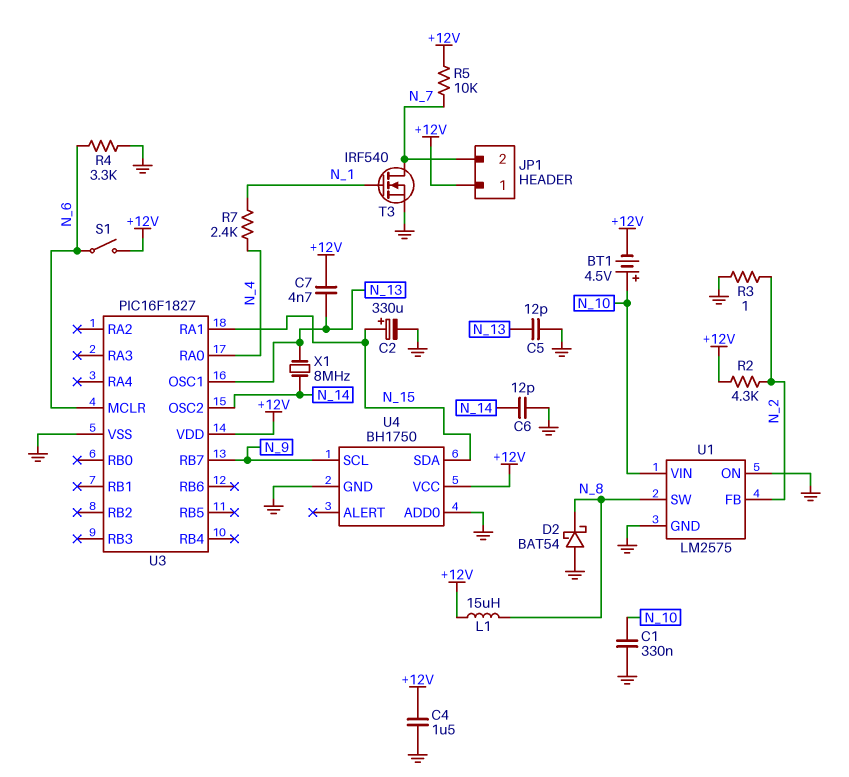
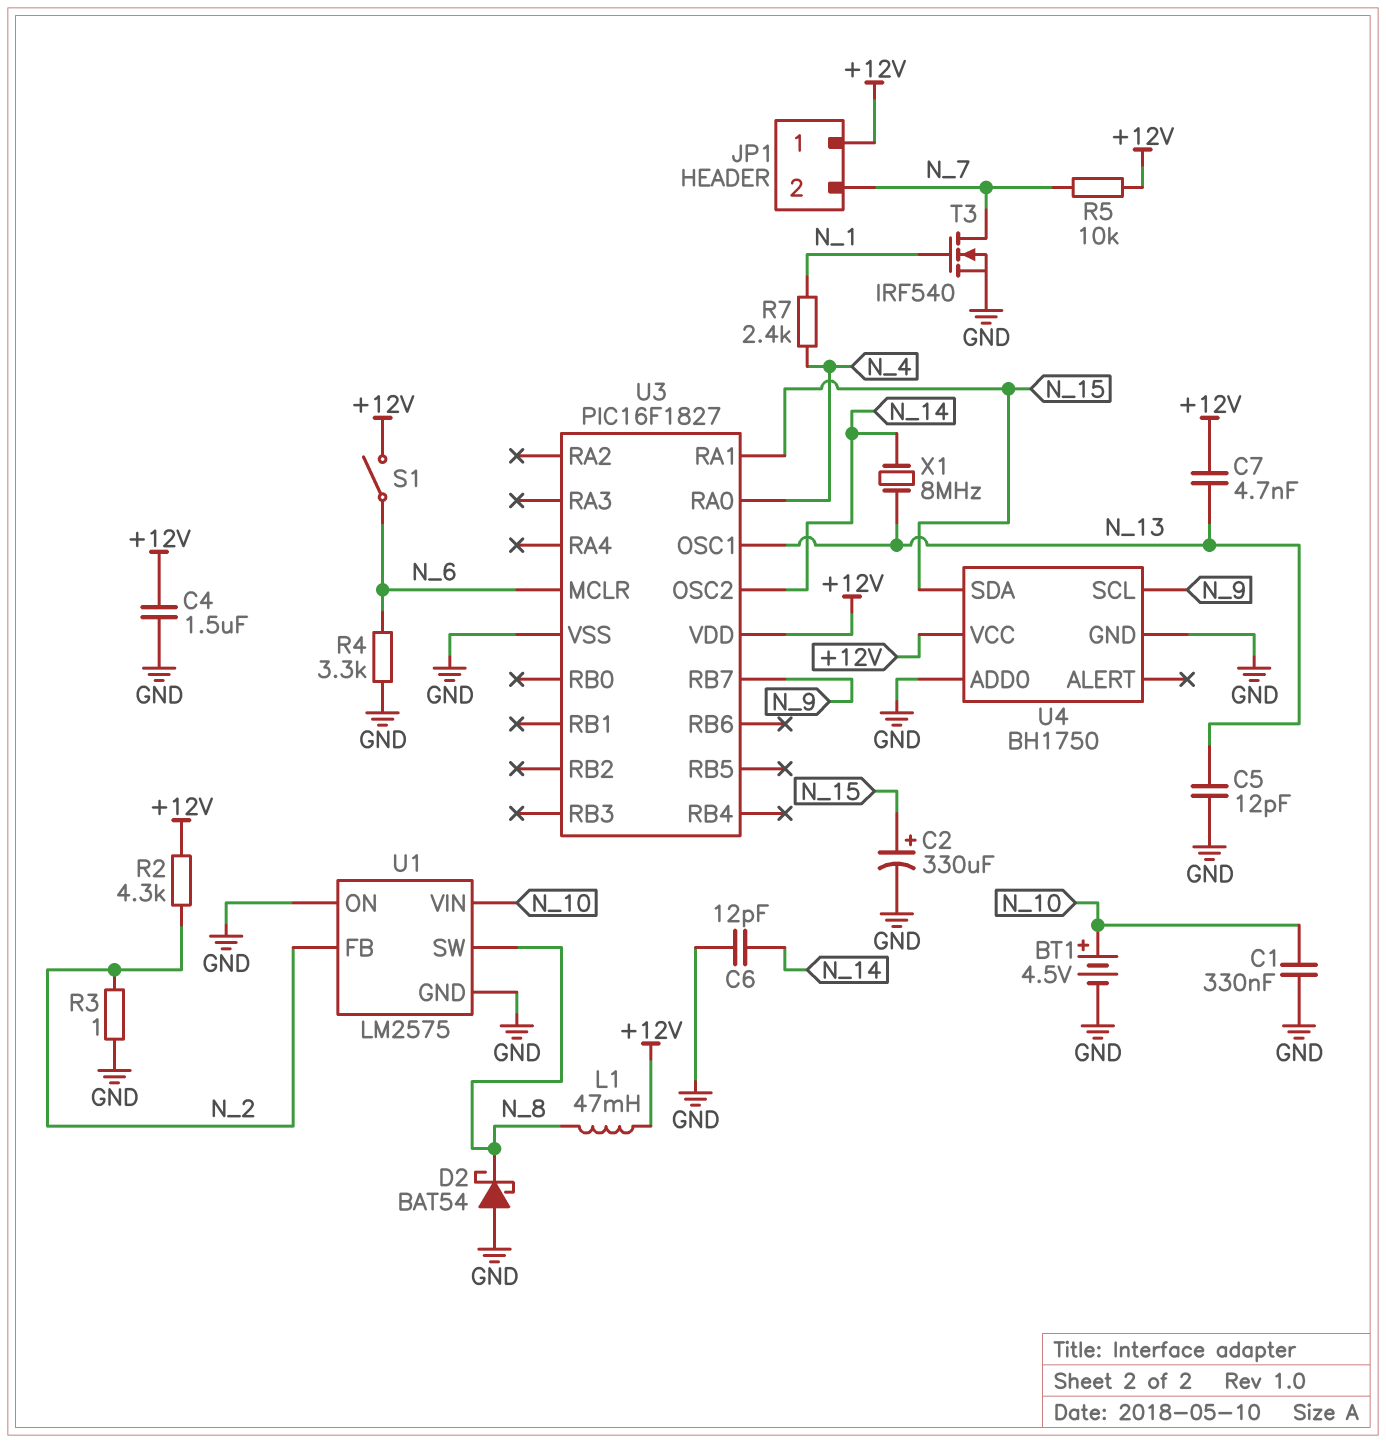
BT1: 4.5V (plus N_10, minus +12V) -> 4.5V (plus N_10, minus GND)
L1: 15uH (+12V, N_8) -> 47mH (+12V, N_8)

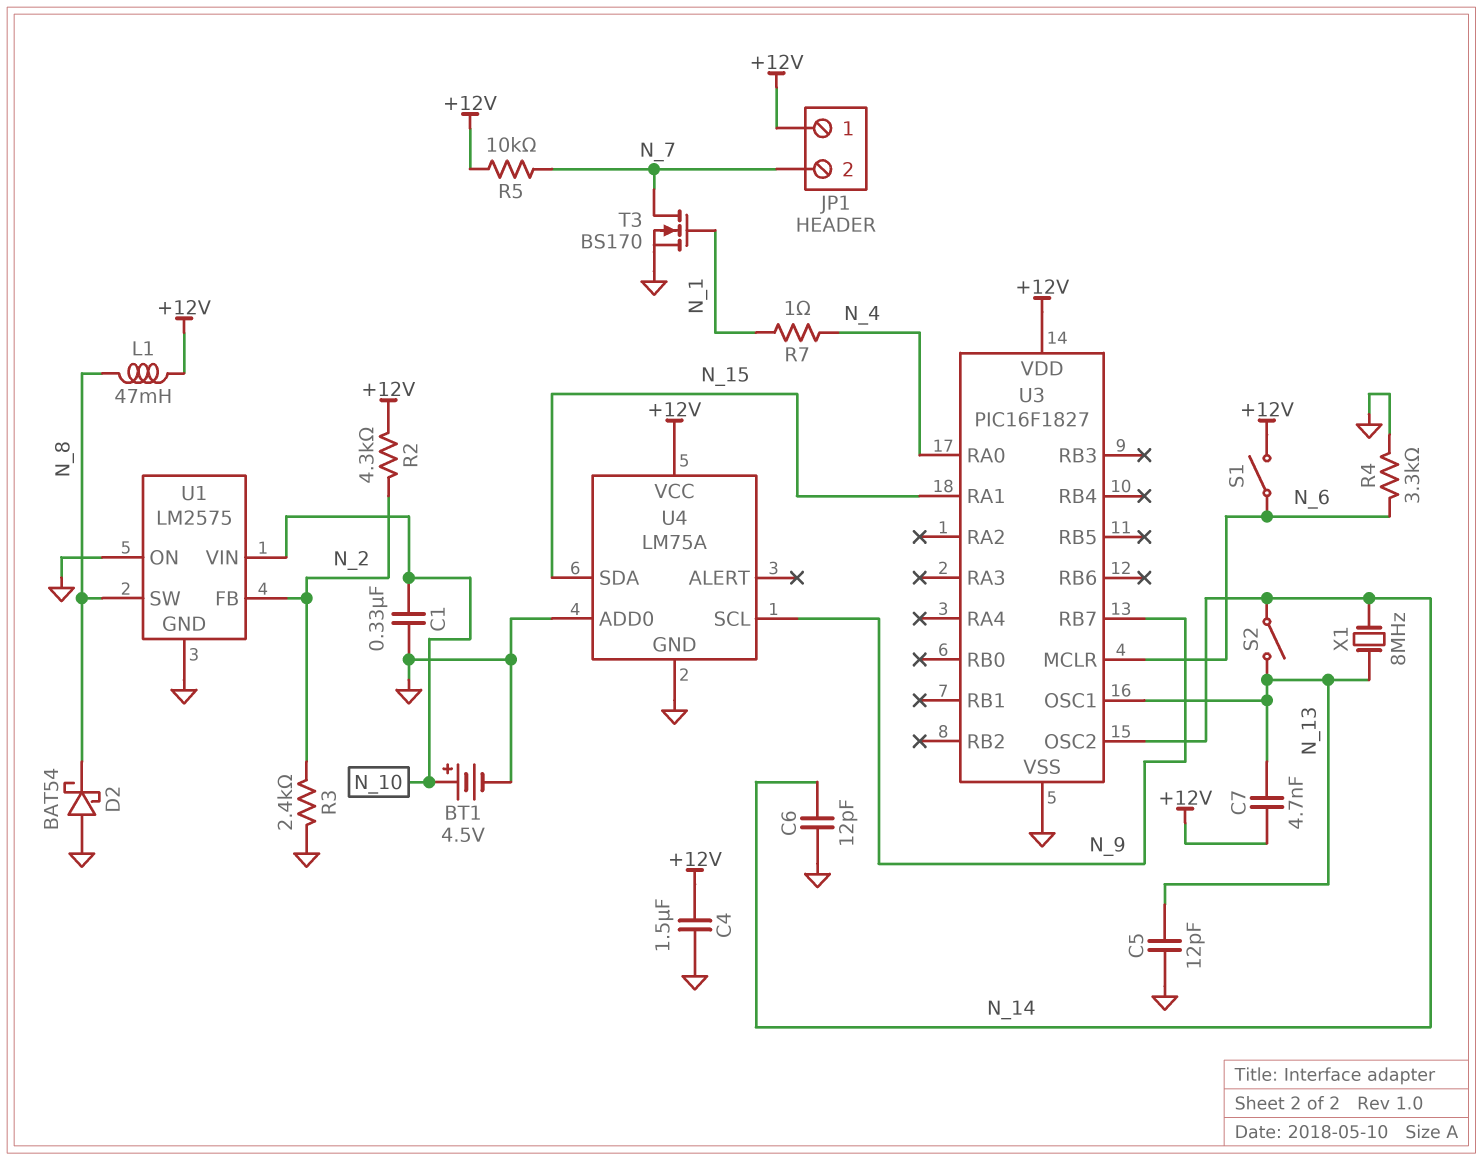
C2: 330uF (plus N_15, minus GND) -> none
R3: 1 (GND, N_2) -> 2.4k (GND, N_2)
R7: 2.4k (N_1, N_4) -> 1 (N_1, N_4)
S2: none -> switch (N_13, N_14)
T3: NMOS IRF540 (G N_1, D N_7, S GND) -> NMOS BS170 (G N_1, D N_7, S GND)
U4: BH1750 -> LM75A

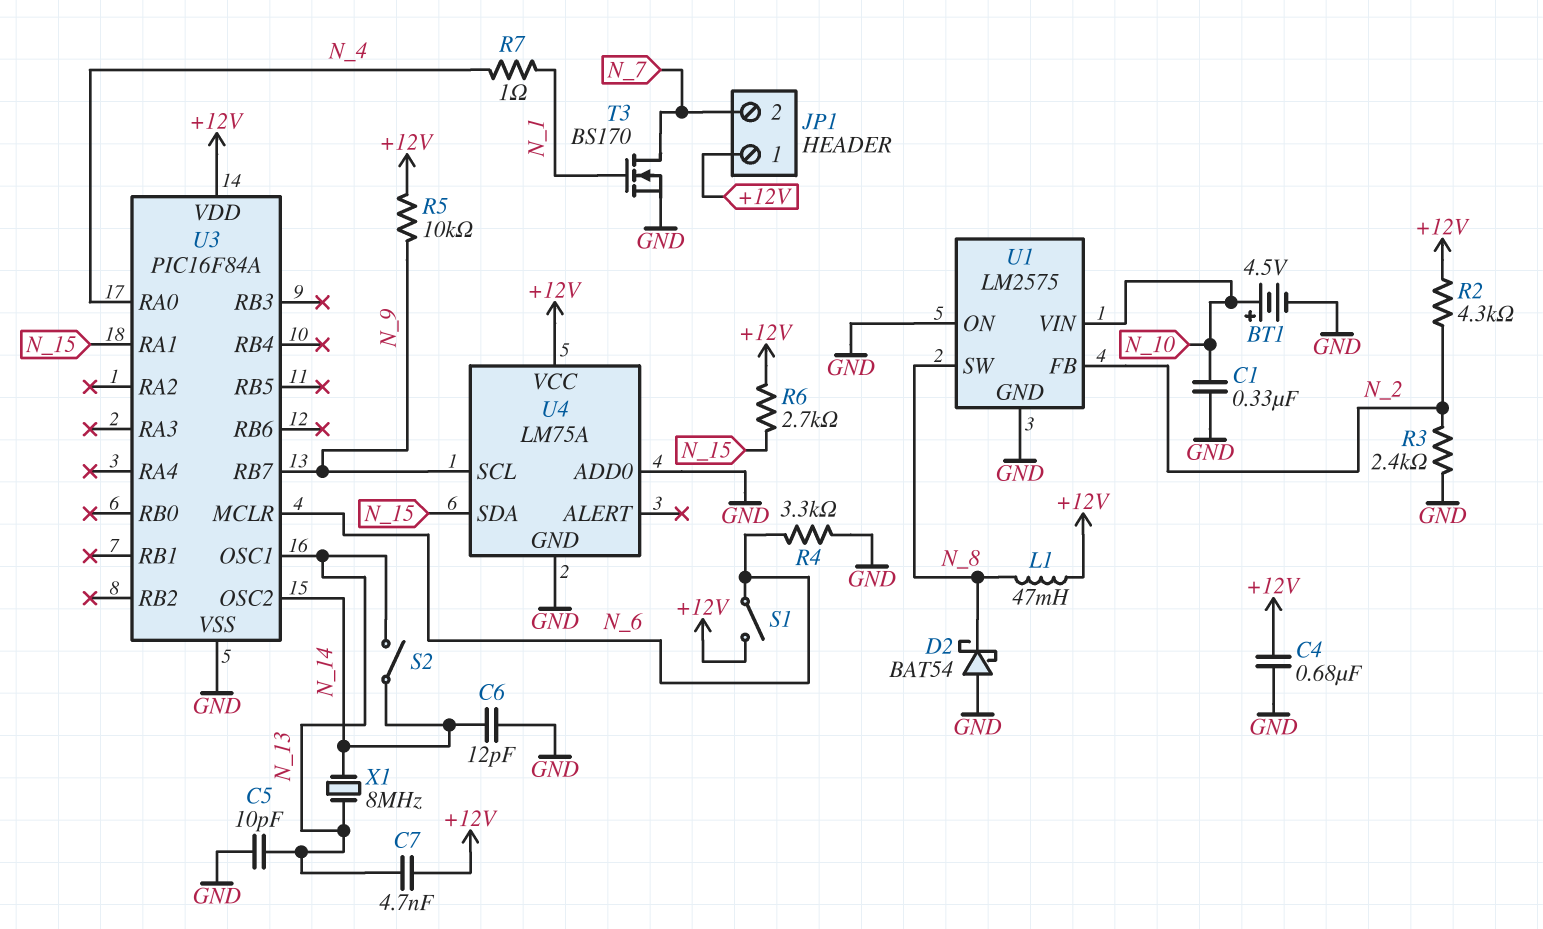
C4: 1.5uF (+12V, GND) -> 680nF (+12V, GND)
C5: 12pF (GND, N_13) -> 10pF (GND, N_13)
R5: 10k (+12V, N_7) -> 10k (+12V, N_9)
R6: none -> 2.7k (+12V, N_15)
U3: PIC16F1827 -> PIC16F84A

